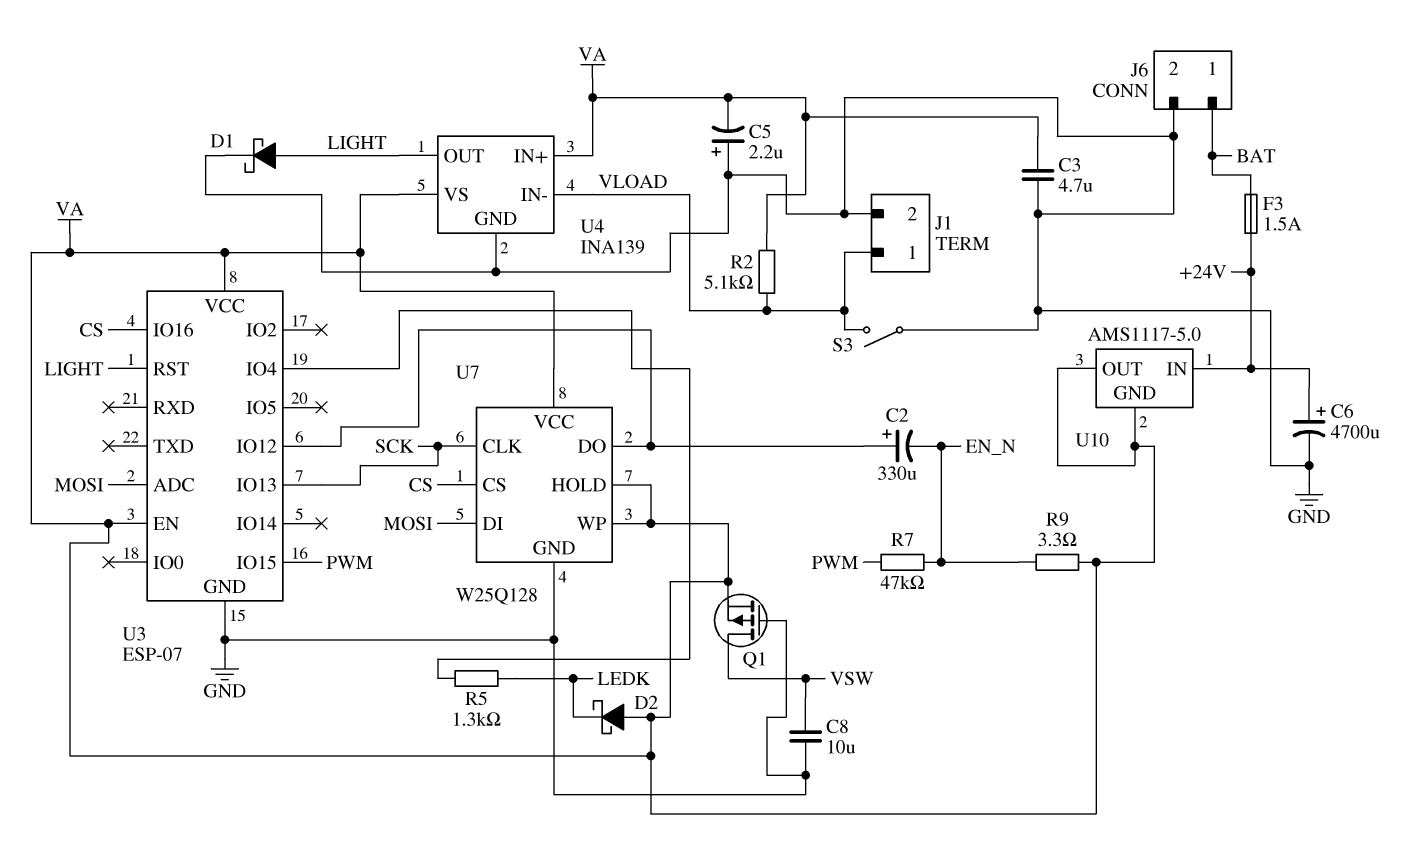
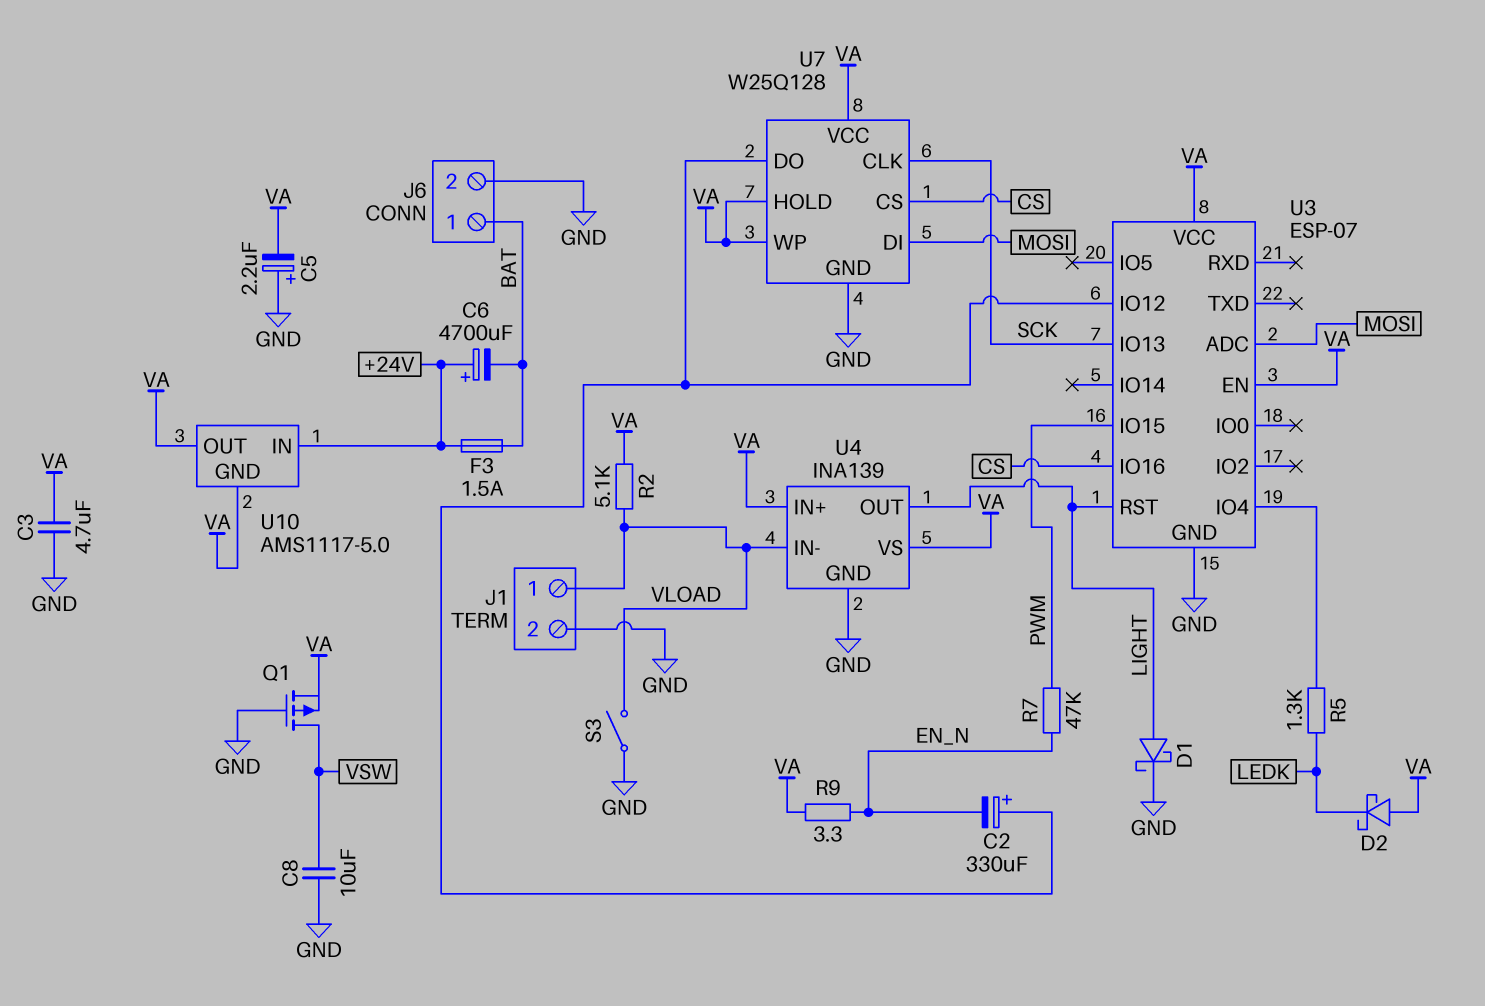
C6: 4700uF (plus +24V, minus GND) -> 4700uF (plus +24V, minus BAT)

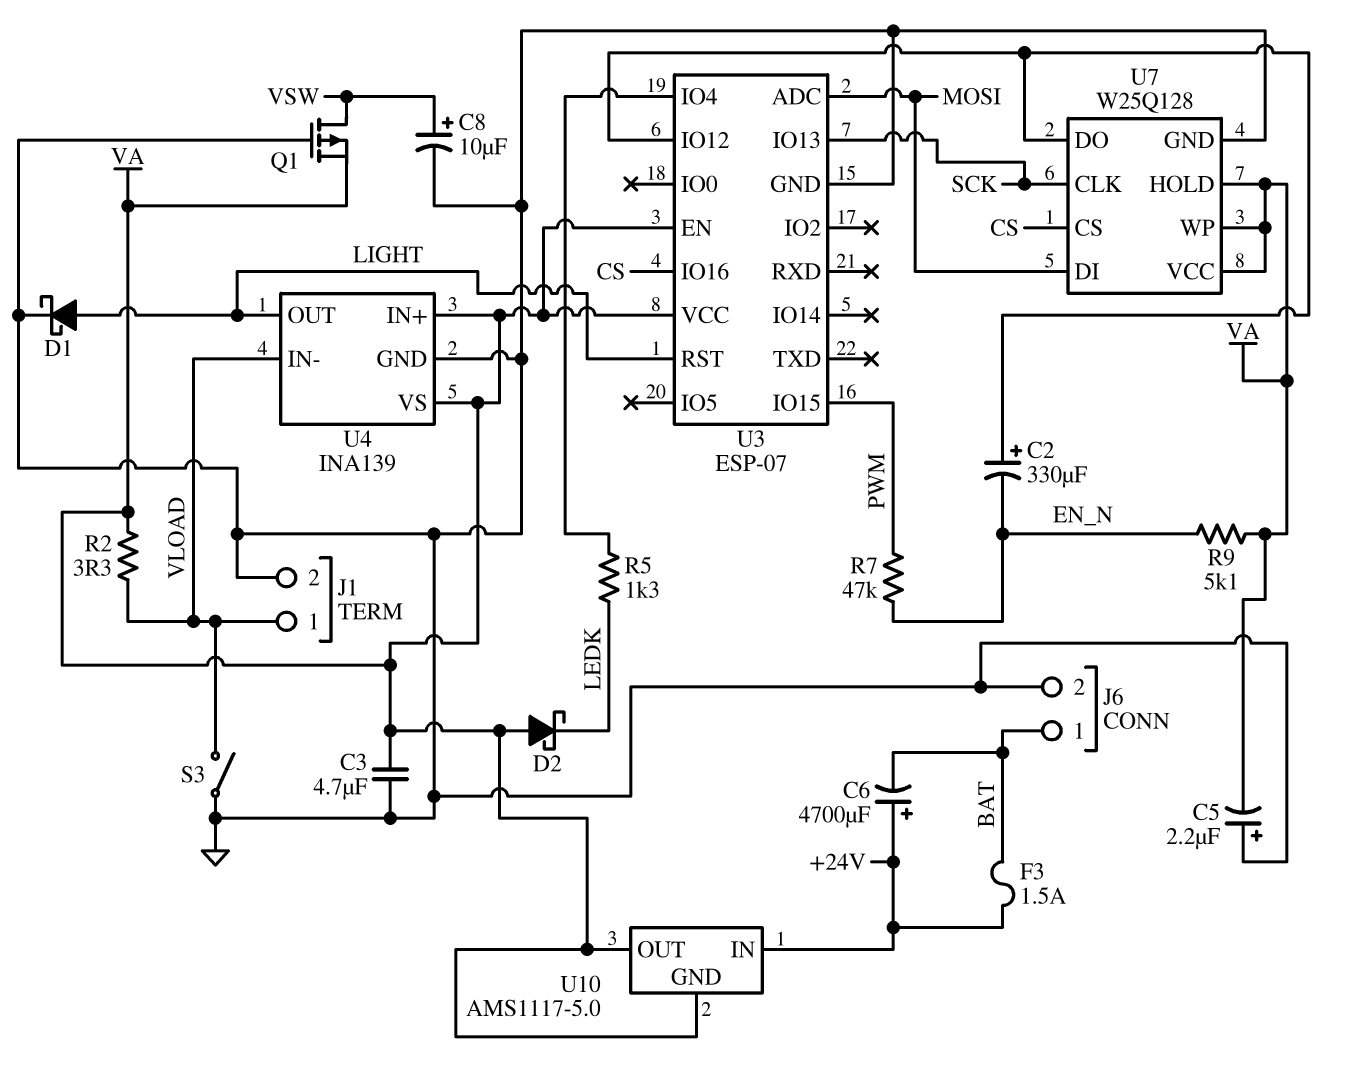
C8: 10uF (GND, VSW) -> 10uF (plus VSW, minus GND)
R2: 5.1k (VA, VLOAD) -> 3.3 (VA, VLOAD)
R9: 3.3 (EN_N, VA) -> 5.1k (EN_N, VA)

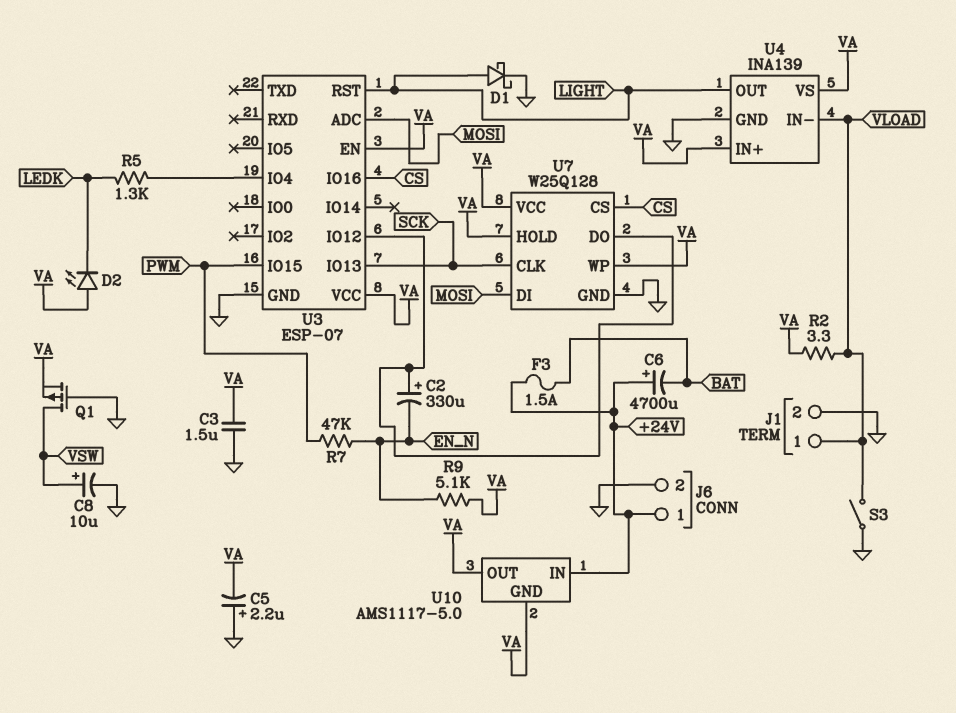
C3: 4.7uF (GND, VA) -> 1.5uF (GND, VA)
D2: schottky (A VA, K LEDK) -> LED (A VA, K LEDK)
J6 pin 1: BAT -> +24V

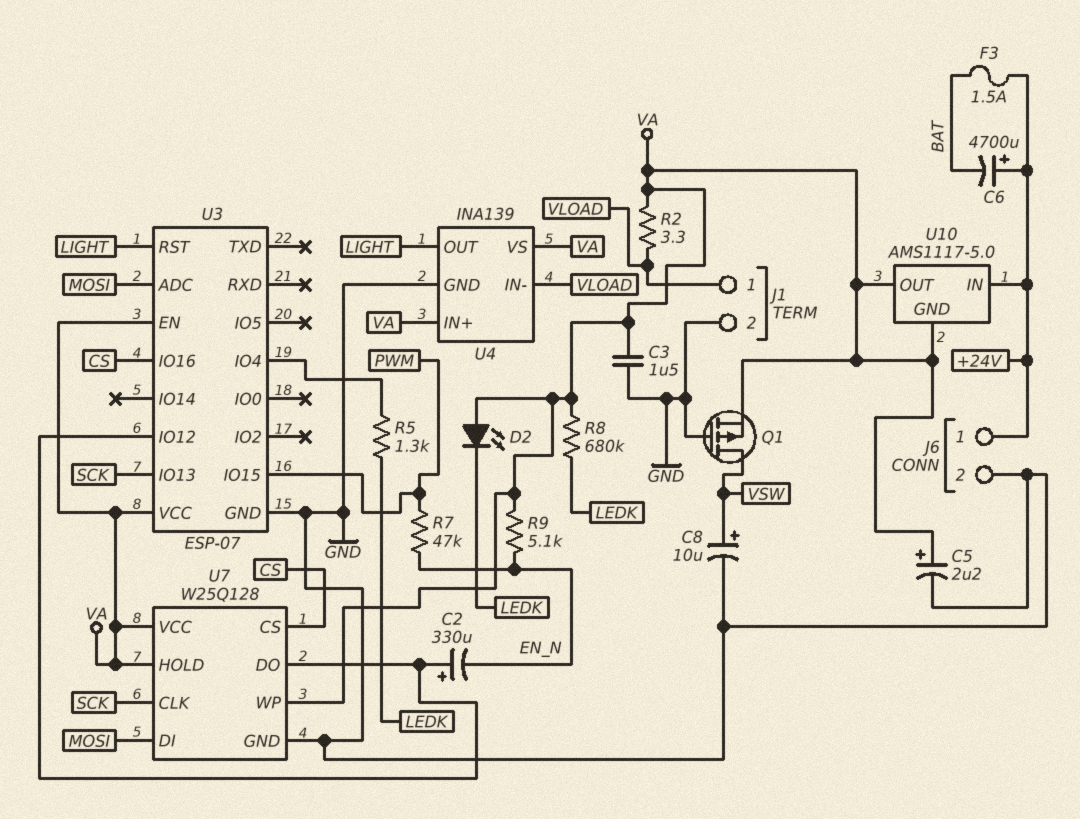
C5: 2.2uF (plus GND, minus VA) -> 2.2uF (plus VA, minus GND)
D1: schottky (A LIGHT, K GND) -> none
R8: none -> 680k (LEDK, VA)
S3: switch (GND, VLOAD) -> none

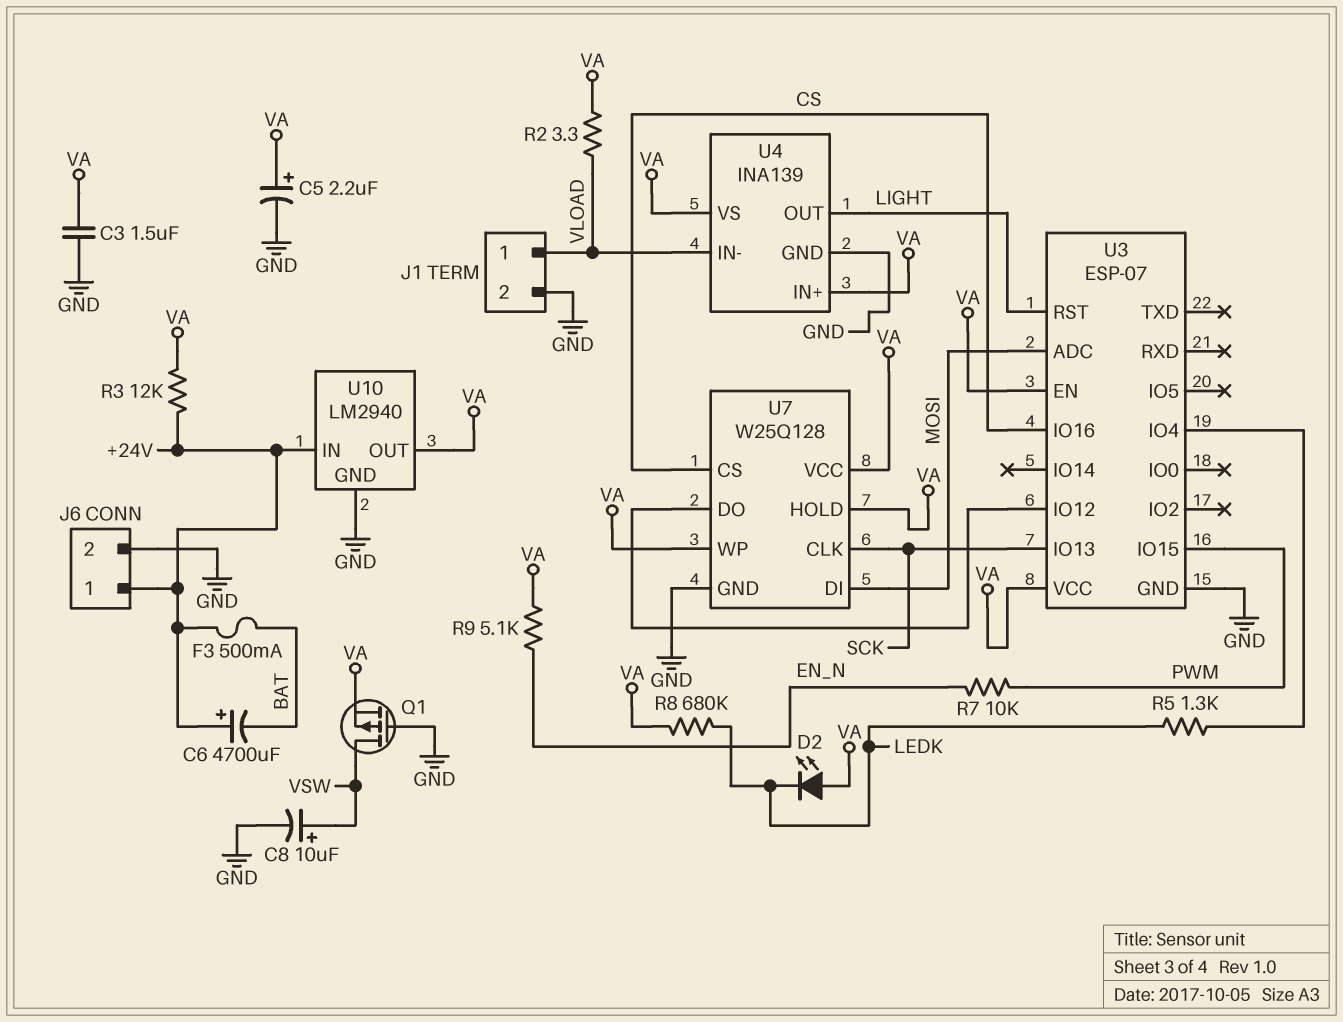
C2: 330uF (plus U3/IO12, minus EN_N) -> none
F3: 1.5A (+24V, BAT) -> 500mA (+24V, BAT)
R3: none -> 12k (+24V, VA)
R7: 47k (EN_N, PWM) -> 10k (EN_N, PWM)
U10: AMS1117-5.0 -> LM2940
U10 pin GND: VA -> GND

